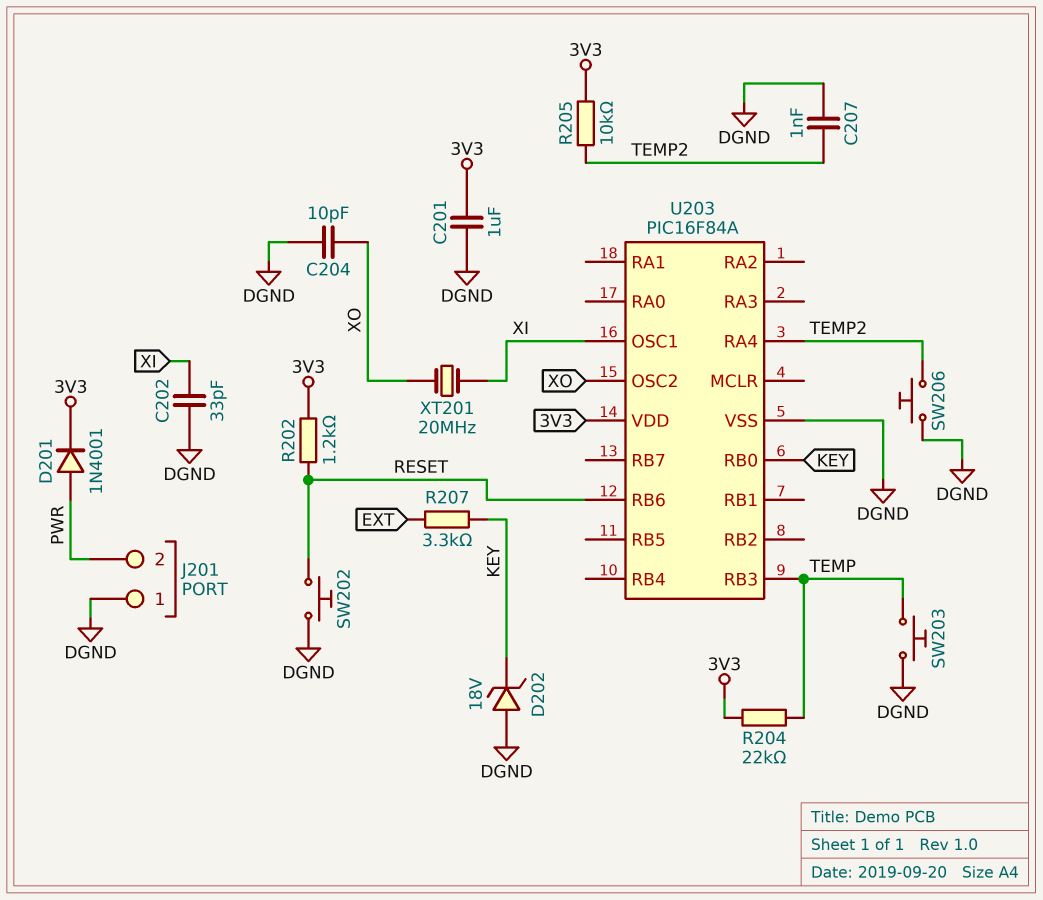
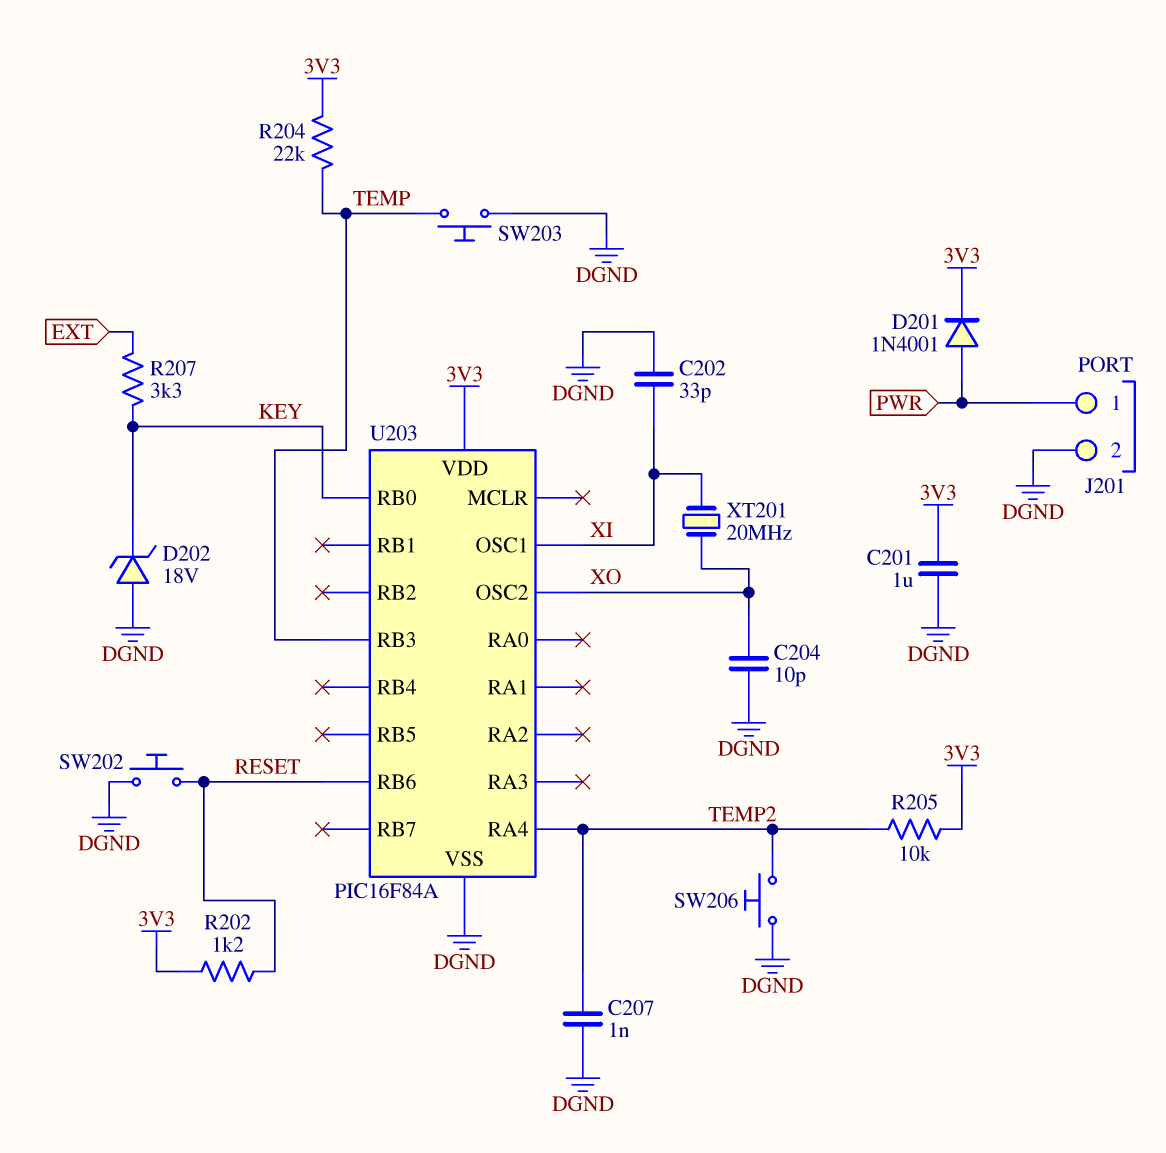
J201 pin 1: DGND -> PWR
J201 pin 2: PWR -> DGND

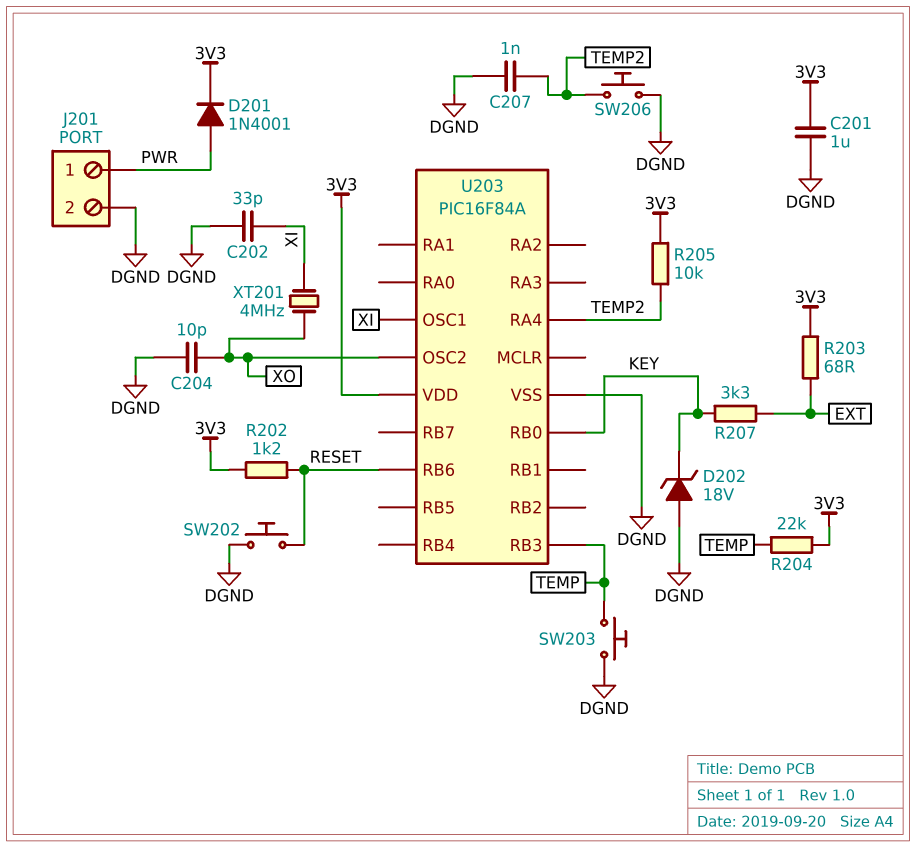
R203: none -> 68 (3V3, EXT)
XT201: 20MHz (XI, XO) -> 4MHz (XI, XO)

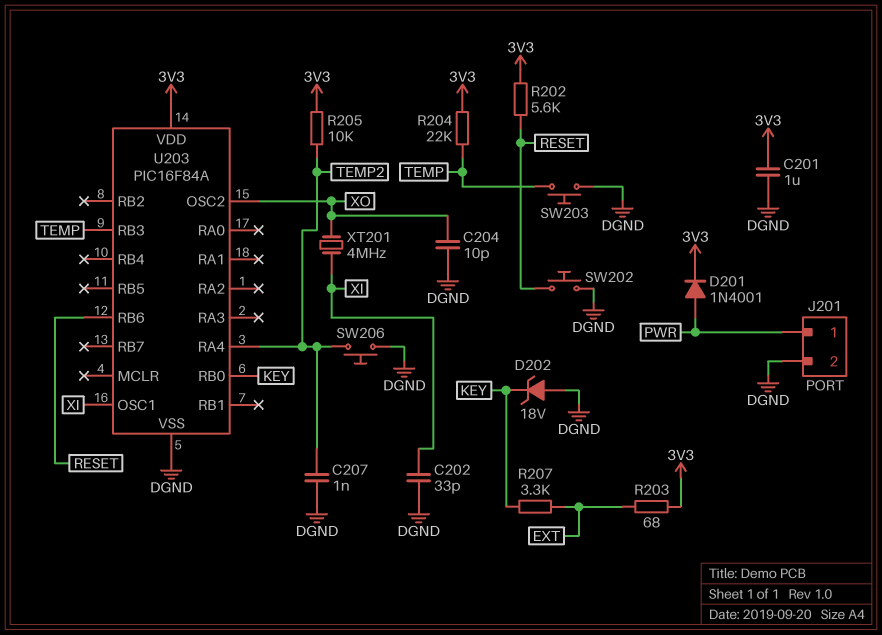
R202: 1.2k (3V3, RESET) -> 5.6k (3V3, RESET)

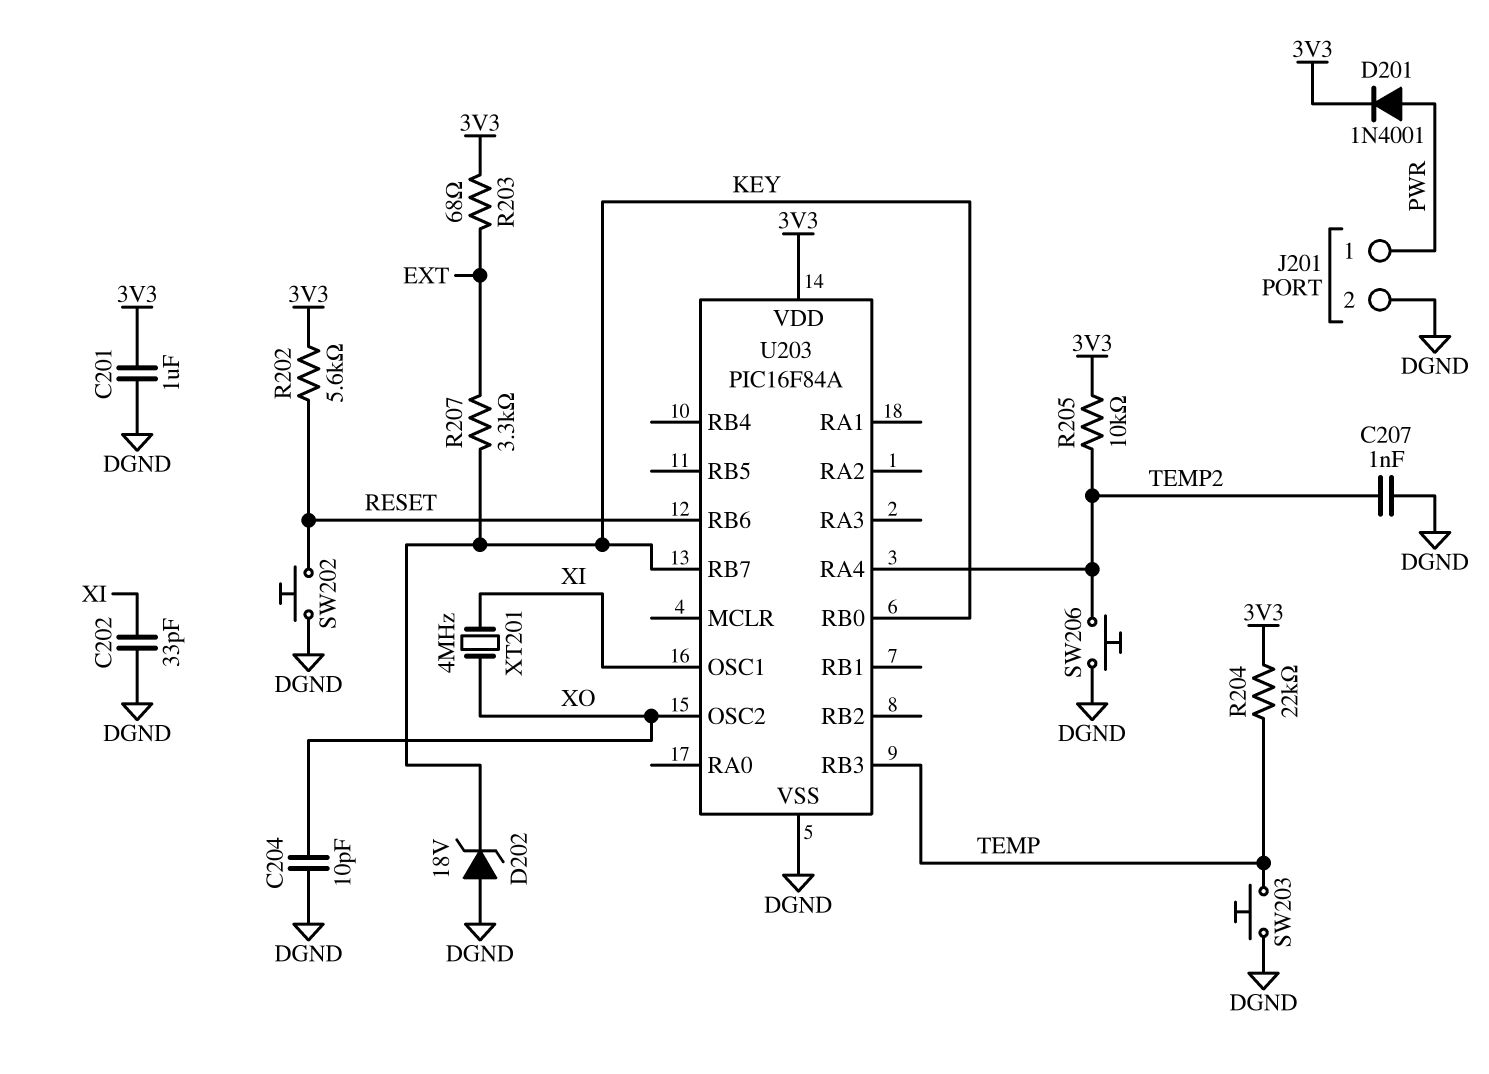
U203 pin RB7: none -> KEY

